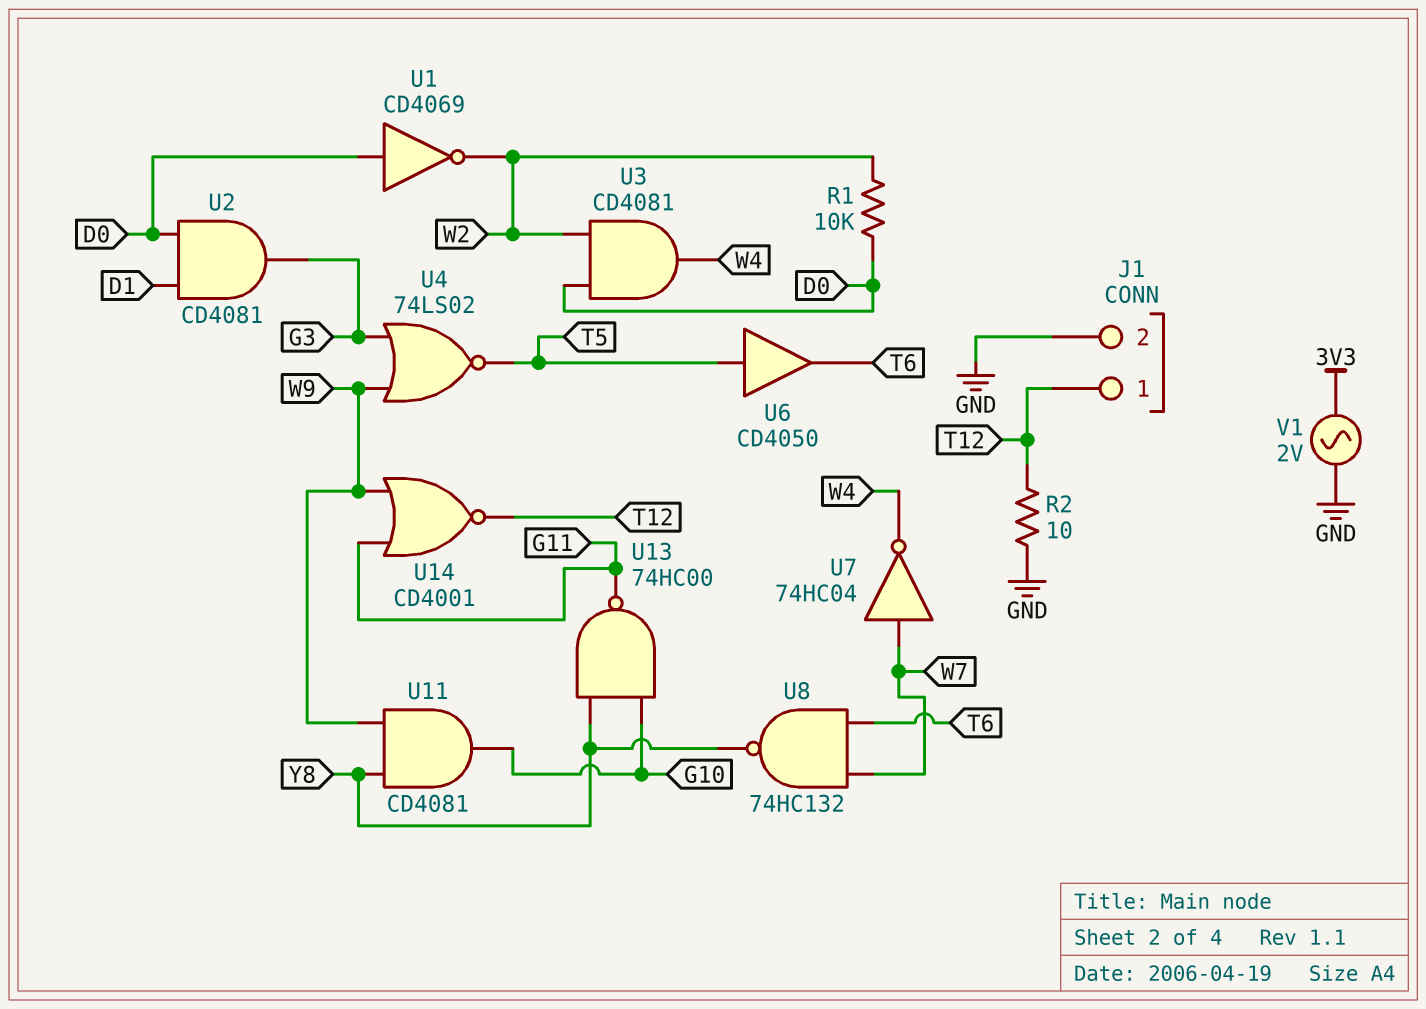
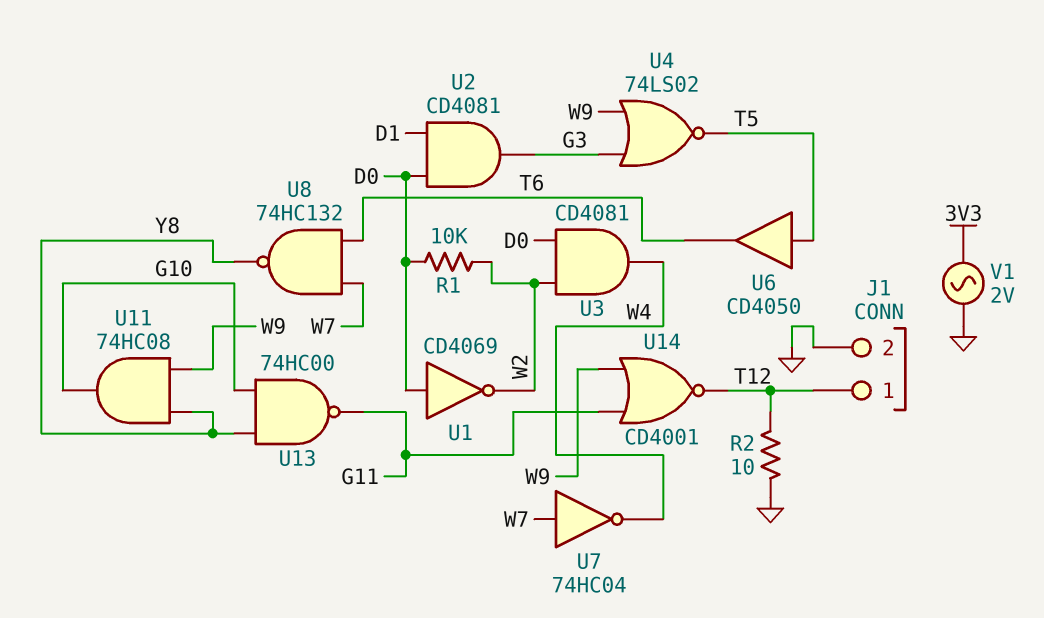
U11: AND CD4081 (in W9, in Y8, out G10) -> AND 74HC08 (in W9, in Y8, out G10)

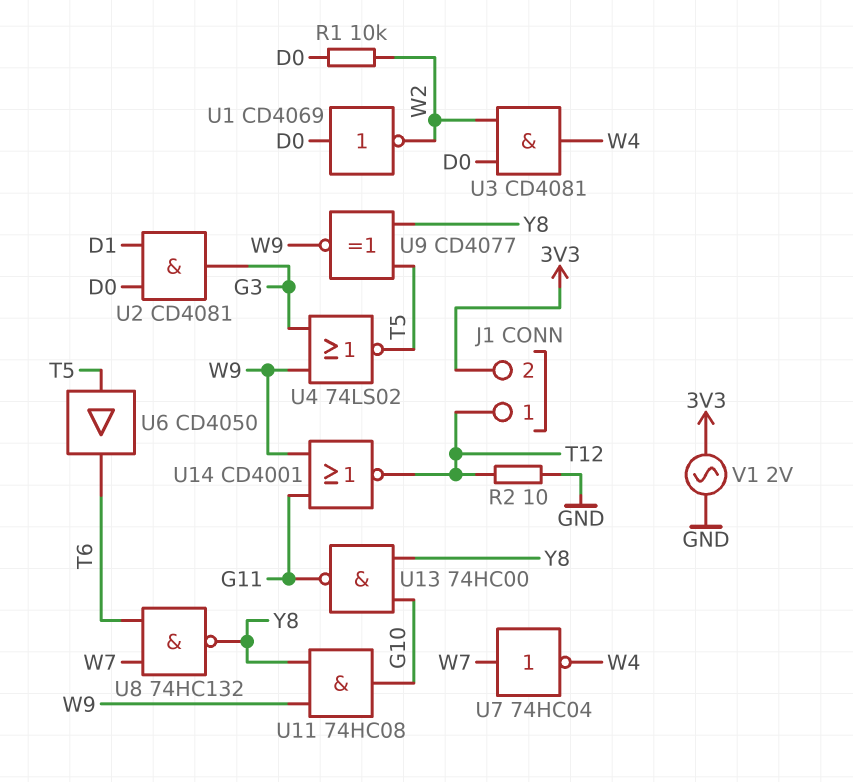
J1 pin 2: GND -> 3V3
U9: none -> XNOR CD4077 (in T5, in Y8, out W9)

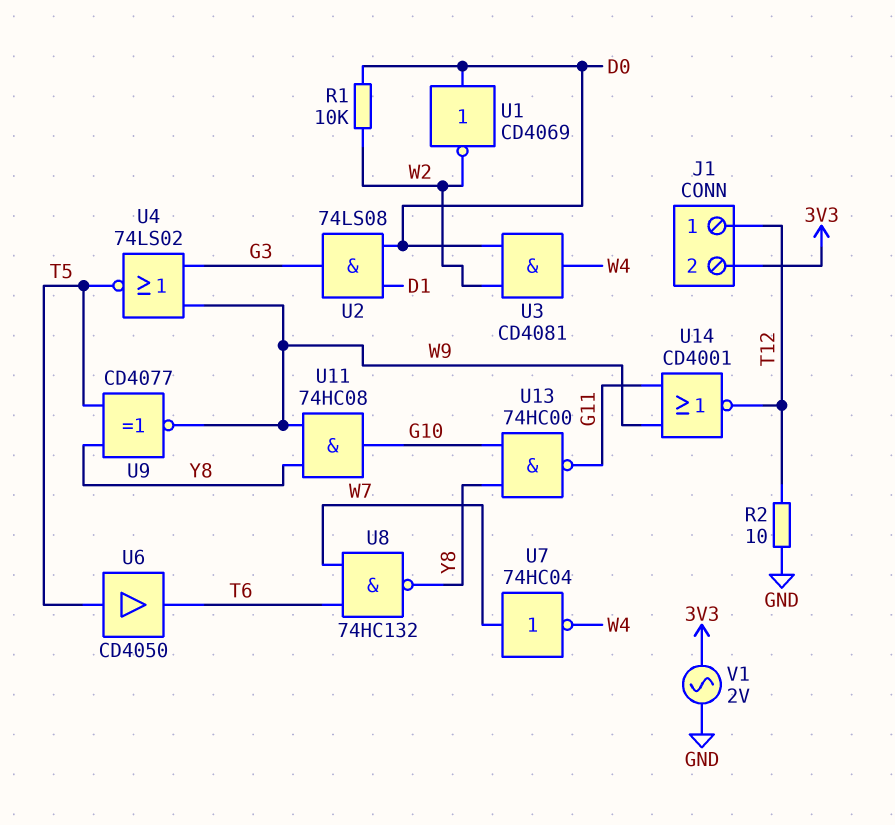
U2: AND CD4081 (in D0, in D1, out G3) -> AND 74LS08 (in D0, in D1, out G3)

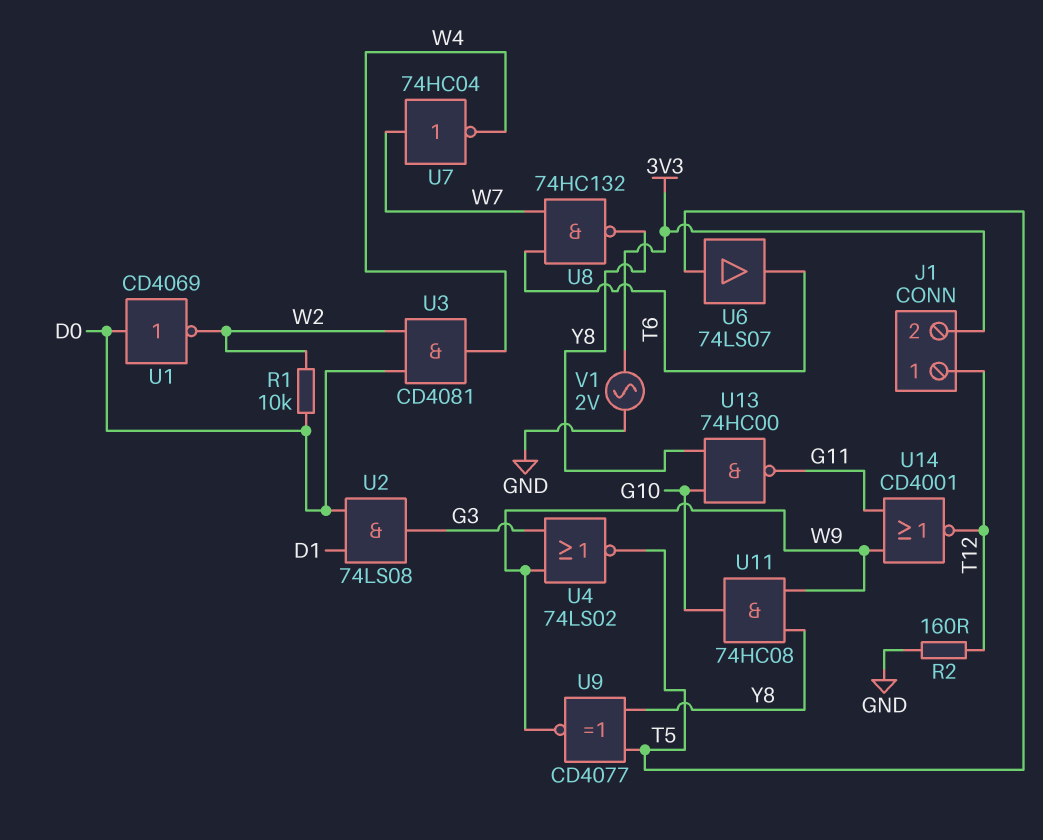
R2: 10 (GND, T12) -> 160 (GND, T12)
U6: buffer CD4050 (in T5, out T6) -> buffer 74LS07 (in T5, out T6)

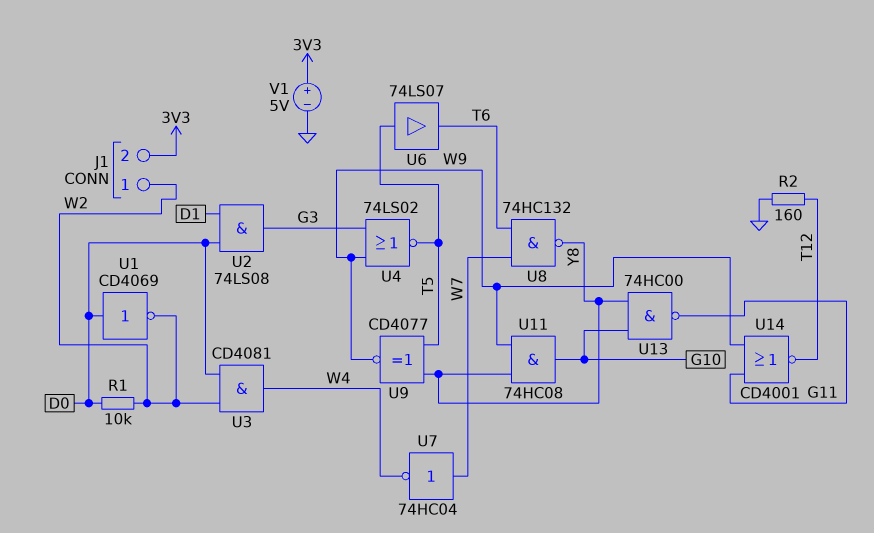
J1 pin 1: T12 -> W2
V1: AC 2V (3V3, GND) -> 5V (plus 3V3, minus GND)

